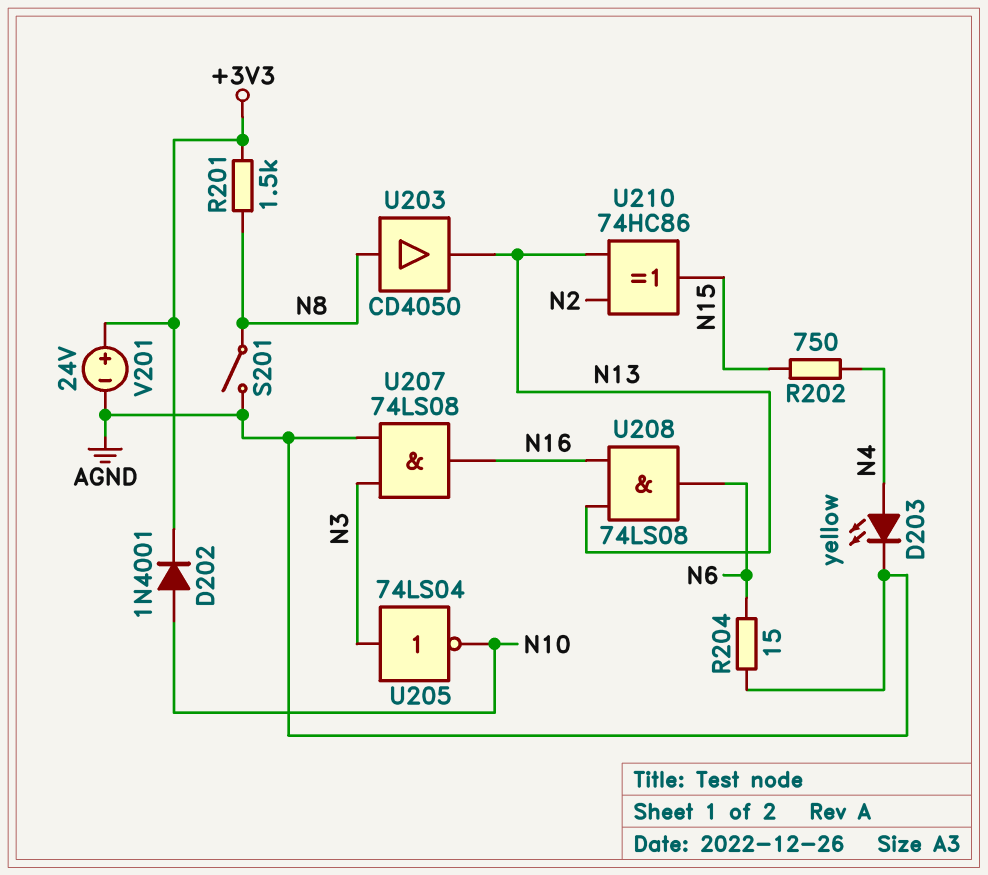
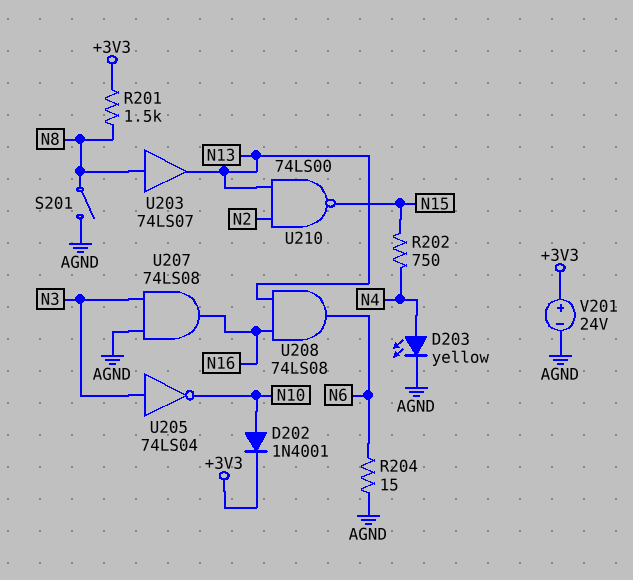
U203: buffer CD4050 (in N8, out N13) -> buffer 74LS07 (in N8, out N13)
U210: XOR 74HC86 (in N2, in N13, out N15) -> NAND 74LS00 (in N2, in N13, out N15)

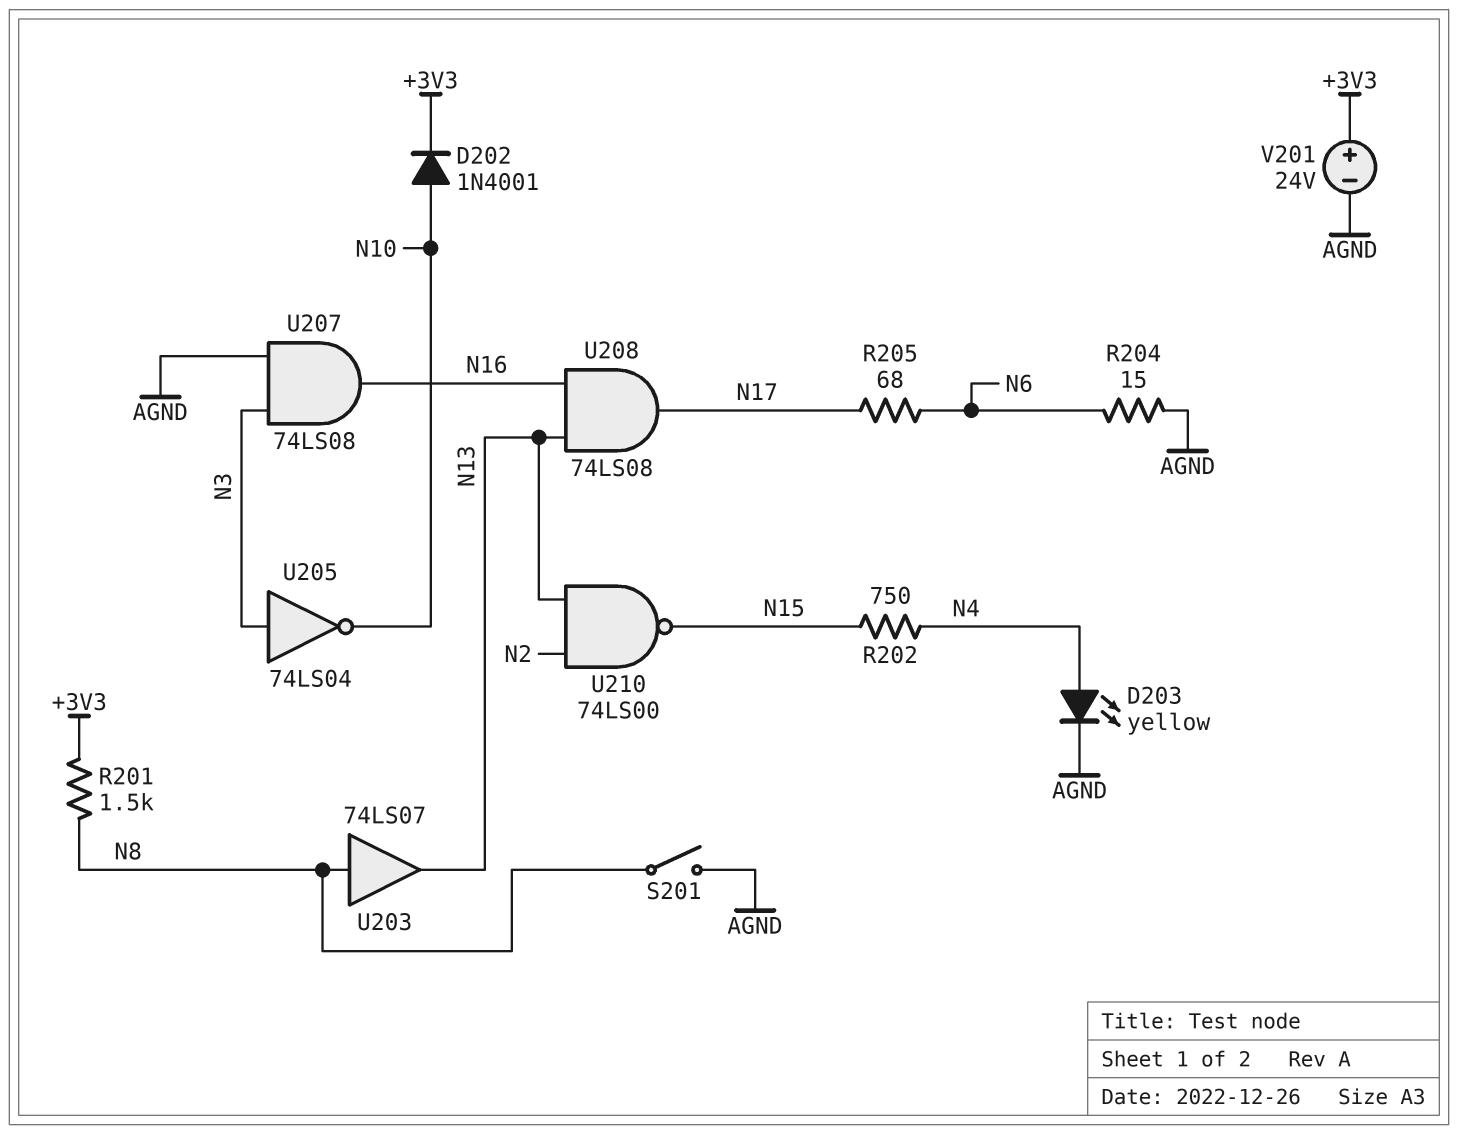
R205: none -> 68 (N6, N17)
U208: AND 74LS08 (in N13, in N16, out N6) -> AND 74LS08 (in N13, in N16, out N17)

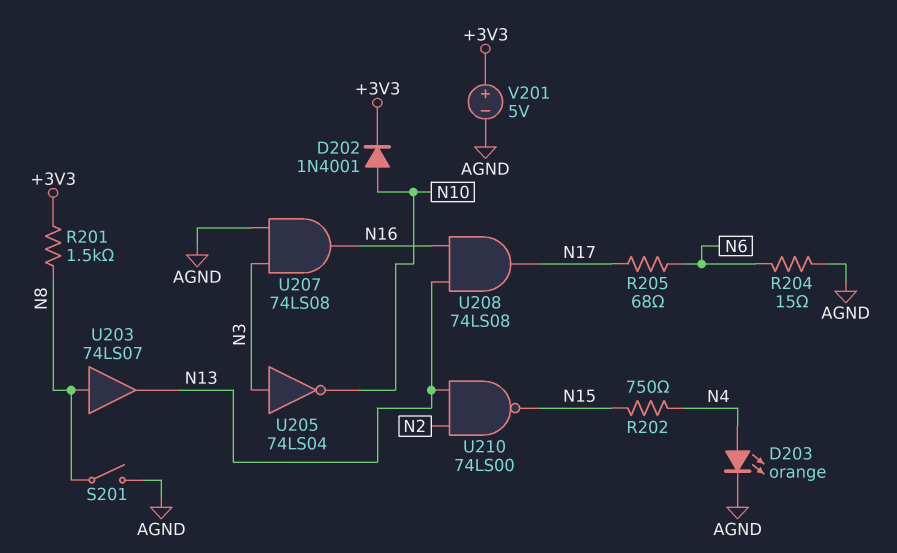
D203: LED yellow (A N4, K AGND) -> LED orange (A N4, K AGND)
V201: 24V (plus +3V3, minus AGND) -> 5V (plus +3V3, minus AGND)

